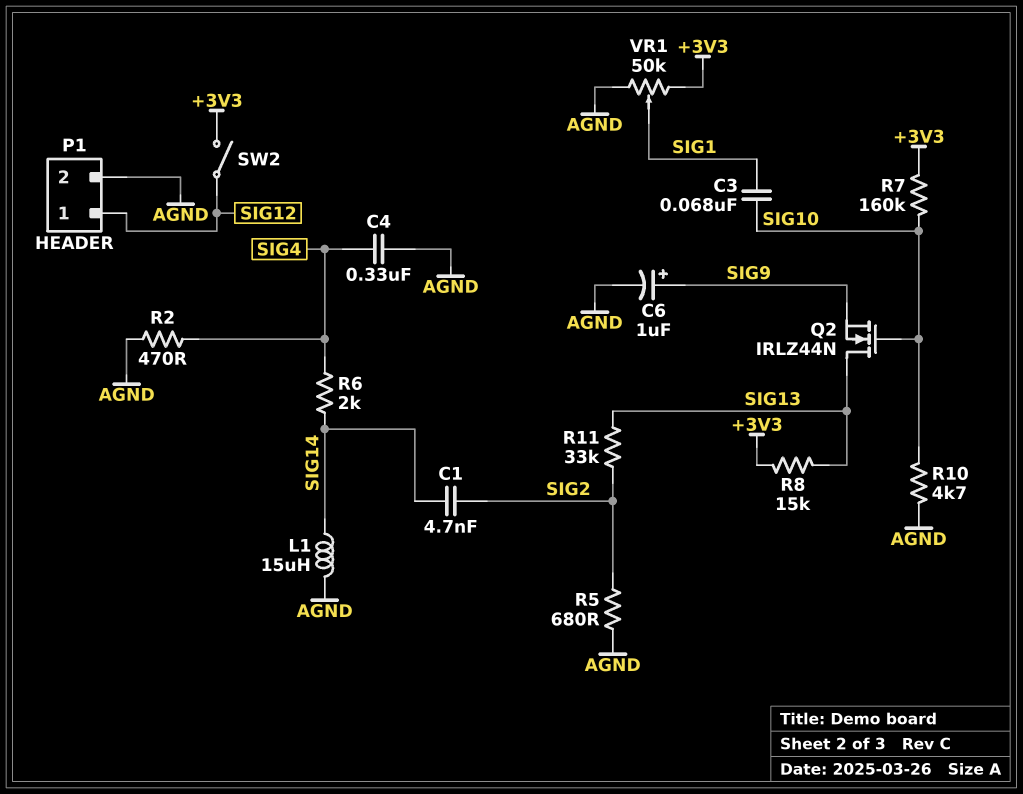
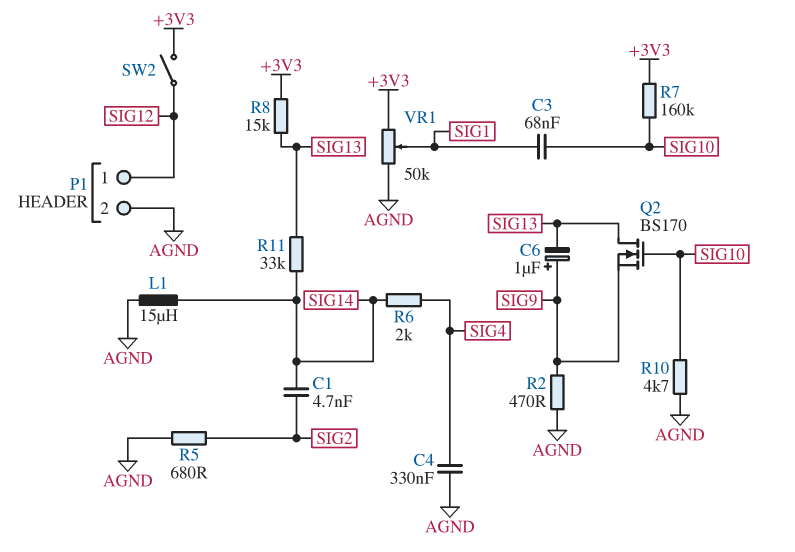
C6: 1uF (plus SIG9, minus AGND) -> 1uF (plus SIG9, minus SIG13)
Q2: NMOS IRLZ44N (G SIG10, D SIG13, S SIG9) -> NMOS BS170 (G SIG10, D SIG13, S SIG9)
R2: 470 (AGND, SIG4) -> 470 (AGND, SIG9)
R11: 33k (SIG2, SIG13) -> 33k (SIG13, SIG14)

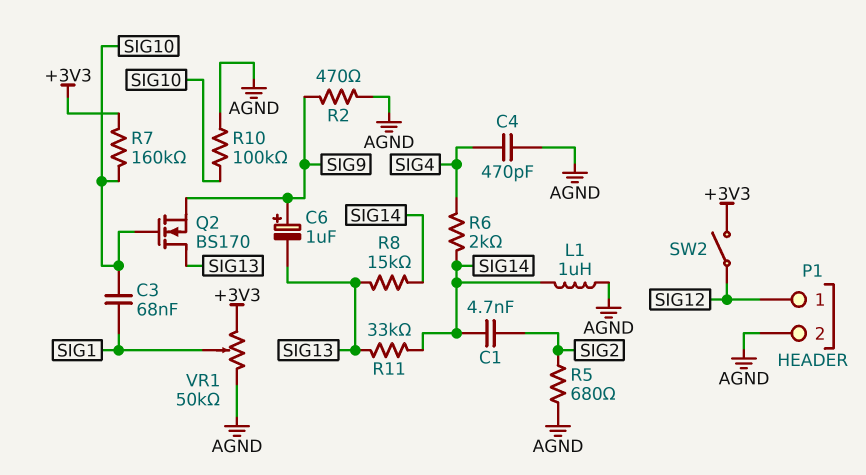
C4: 330nF (AGND, SIG4) -> 470pF (AGND, SIG4)
L1: 15uH (AGND, SIG14) -> 1uH (AGND, SIG14)
R8: 15k (+3V3, SIG13) -> 15k (SIG13, SIG14)
R10: 4.7k (AGND, SIG10) -> 100k (AGND, SIG10)

